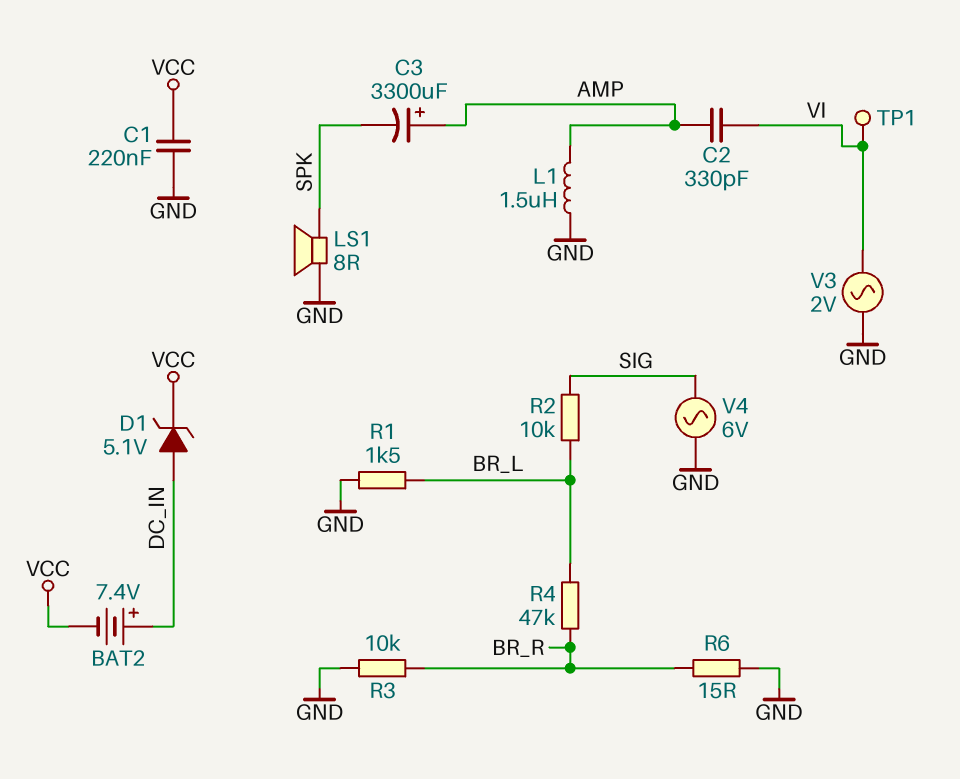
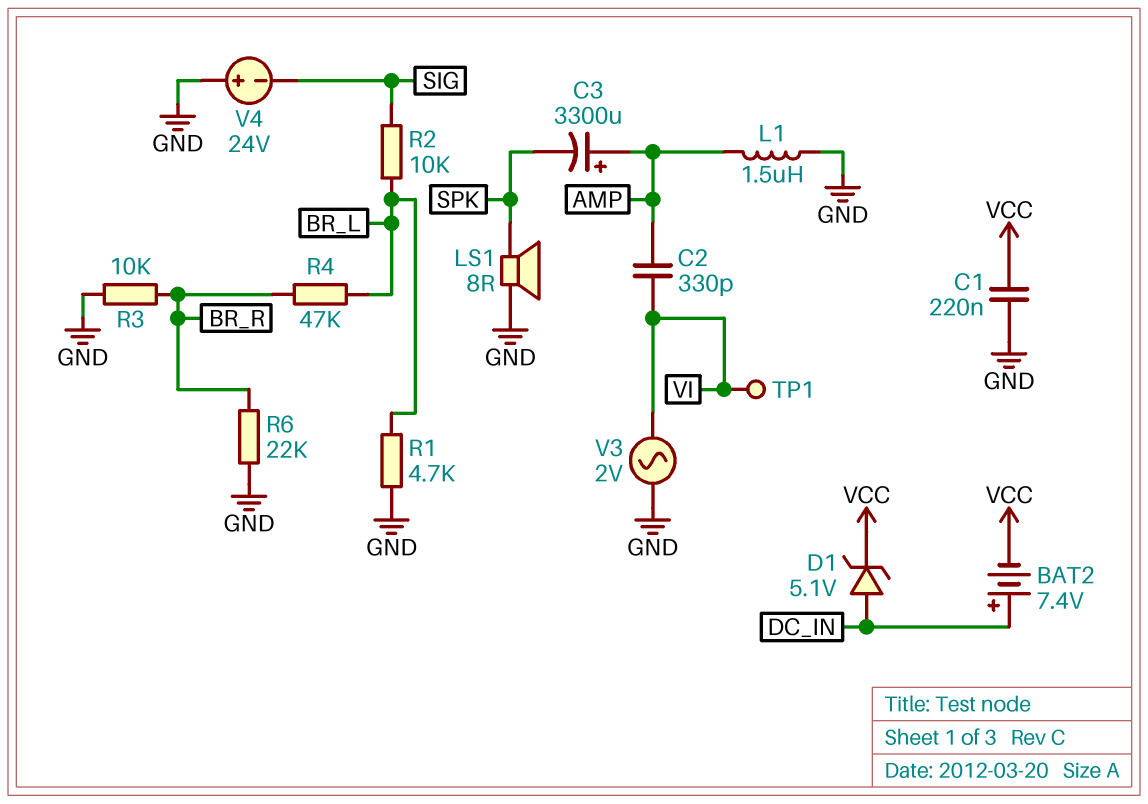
R1: 1.5k (BR_L, GND) -> 4.7k (BR_L, GND)
R6: 15 (BR_R, GND) -> 22k (BR_R, GND)
V4: AC 6V (GND, SIG) -> 24V (plus GND, minus SIG)

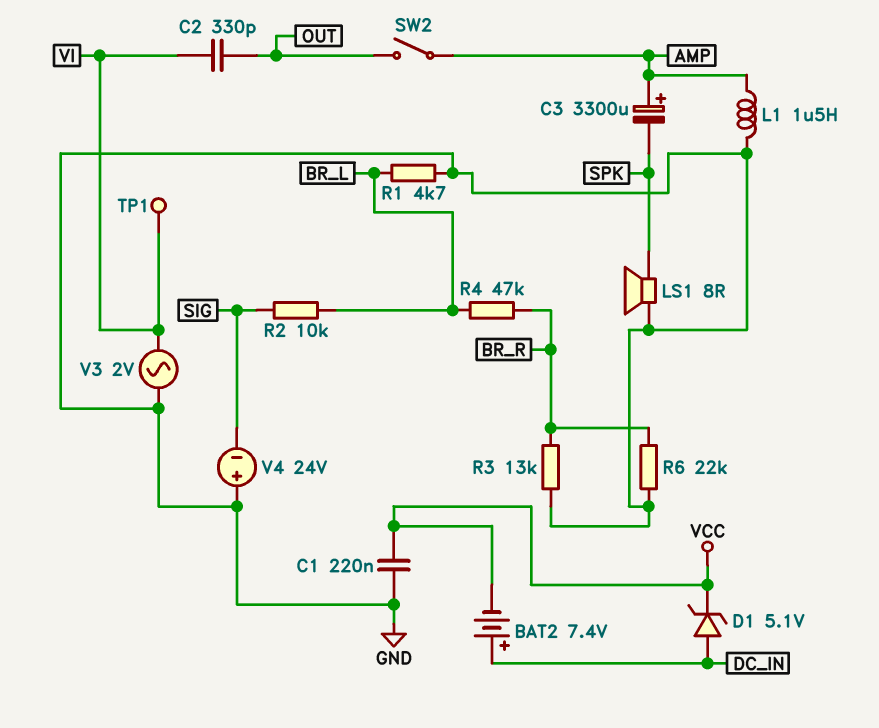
C2: 330pF (AMP, VI) -> 330pF (OUT, VI)
R3: 10k (BR_R, GND) -> 13k (BR_R, GND)
SW2: none -> switch (AMP, OUT)

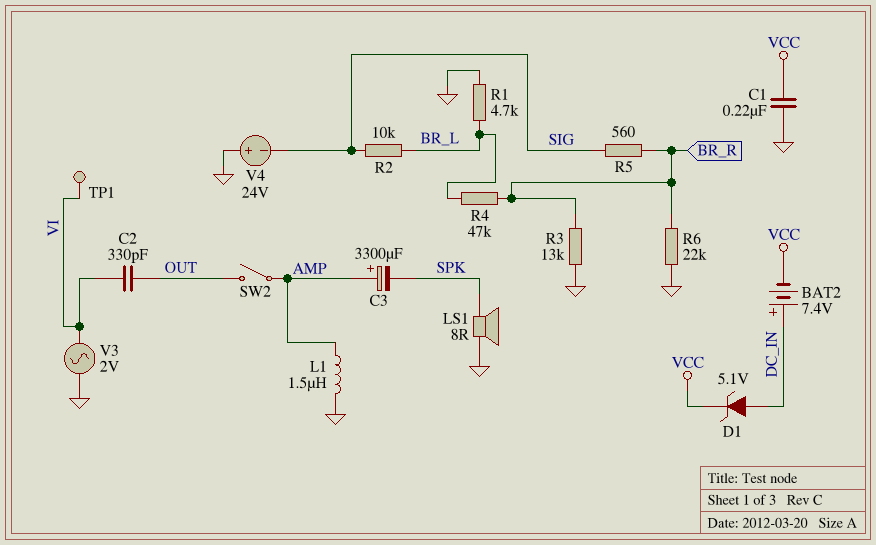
R5: none -> 560 (BR_R, SIG)

